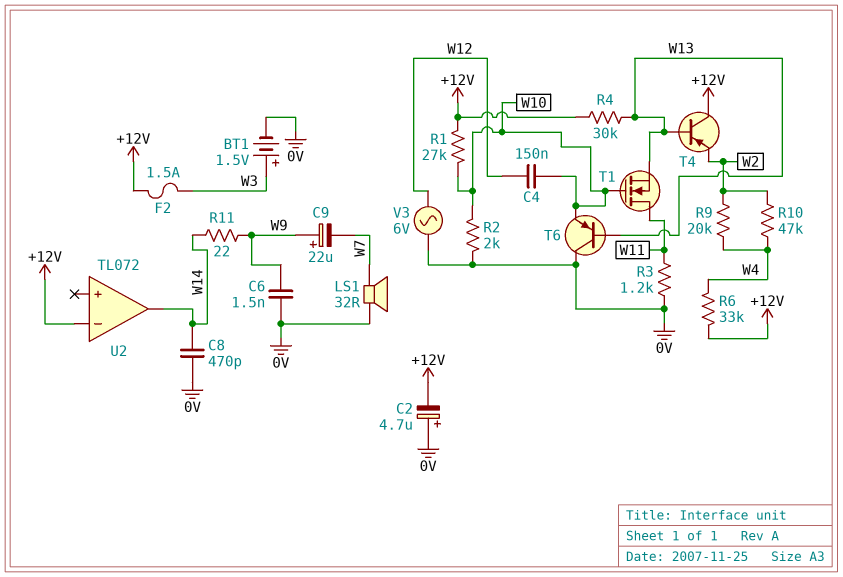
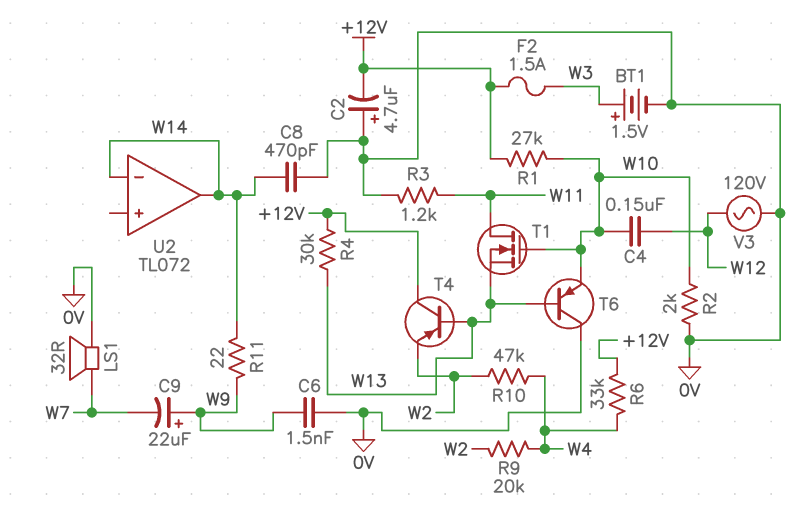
U2 pin in-: +12V -> W14
V3: AC 6V (0V, W12) -> AC 120V (0V, W12)

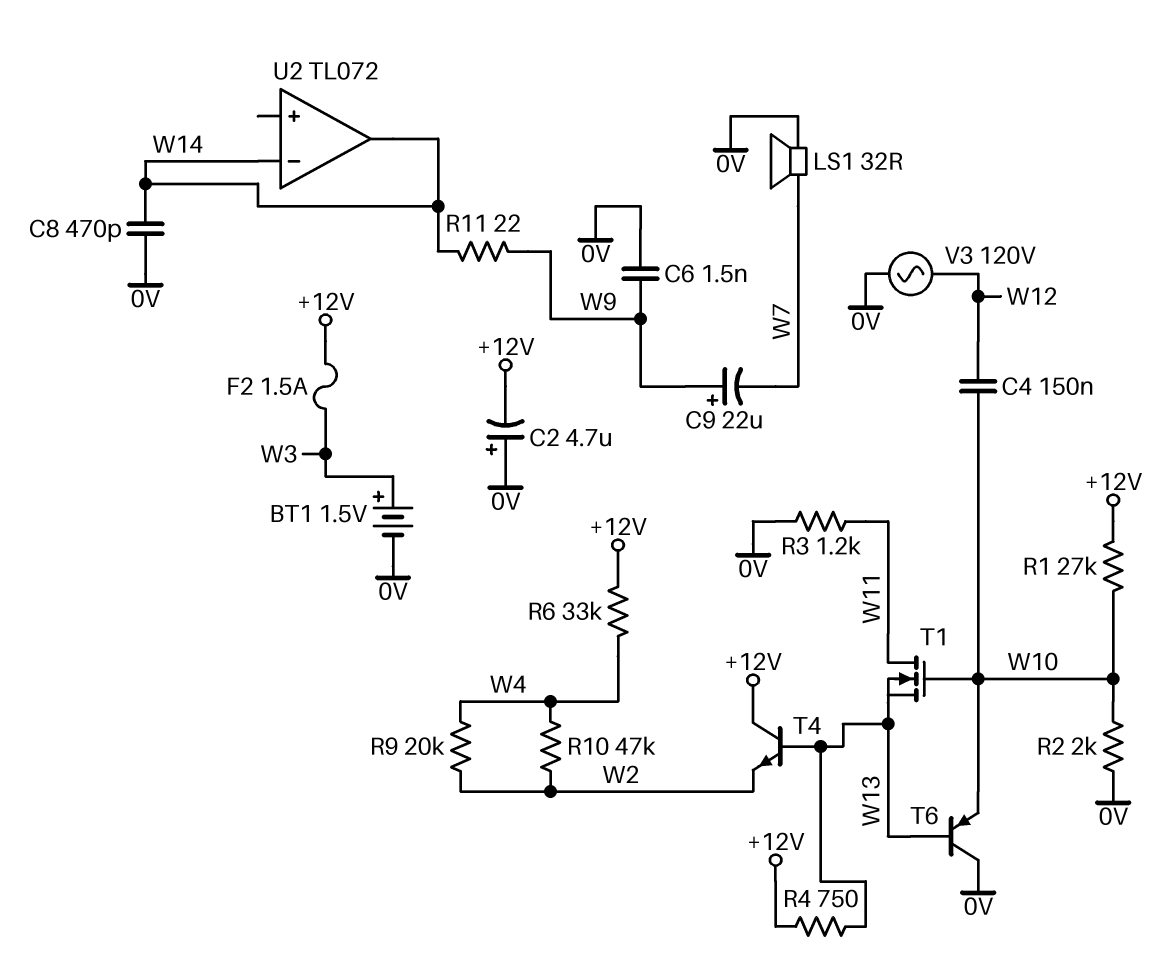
R4: 30k (+12V, W13) -> 750 (+12V, W13)
T4: PNP (B W13, C +12V, E W2) -> NPN (B W13, C +12V, E W2)

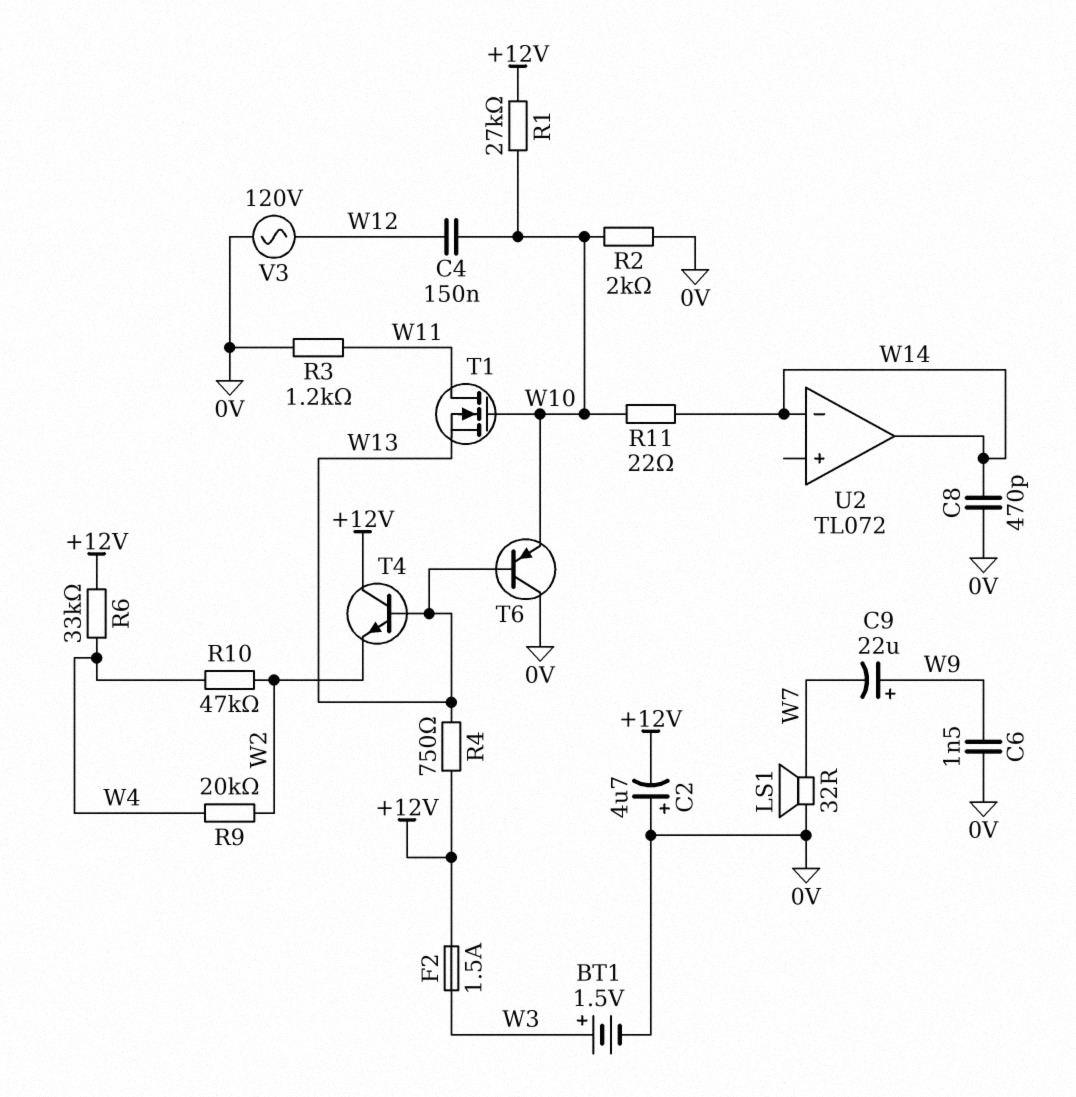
R11: 22 (W9, W14) -> 22 (W10, W14)

